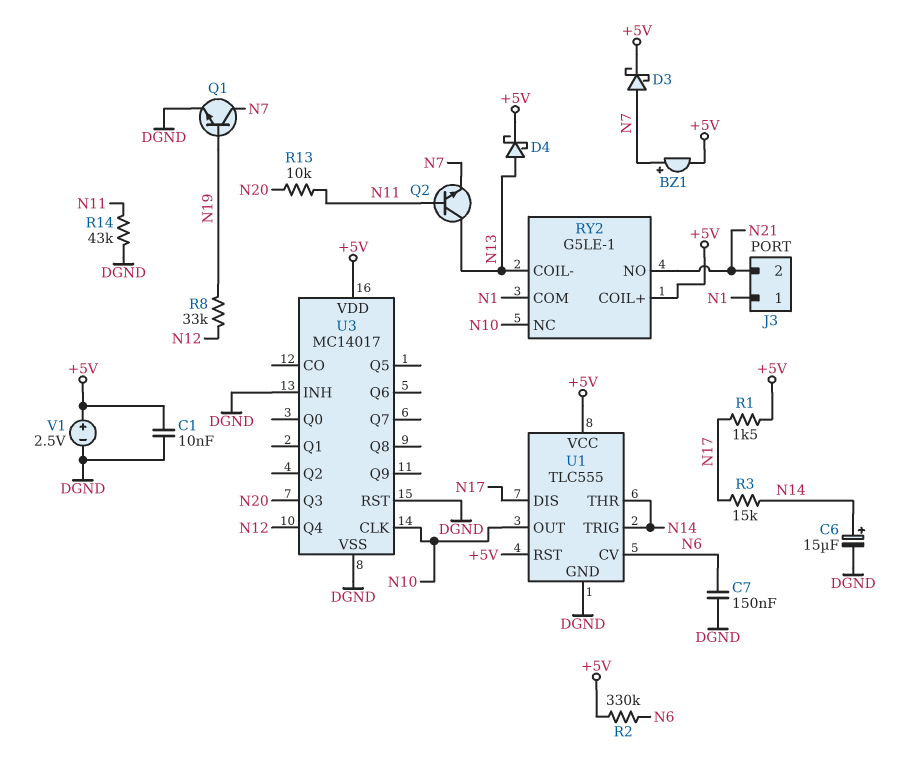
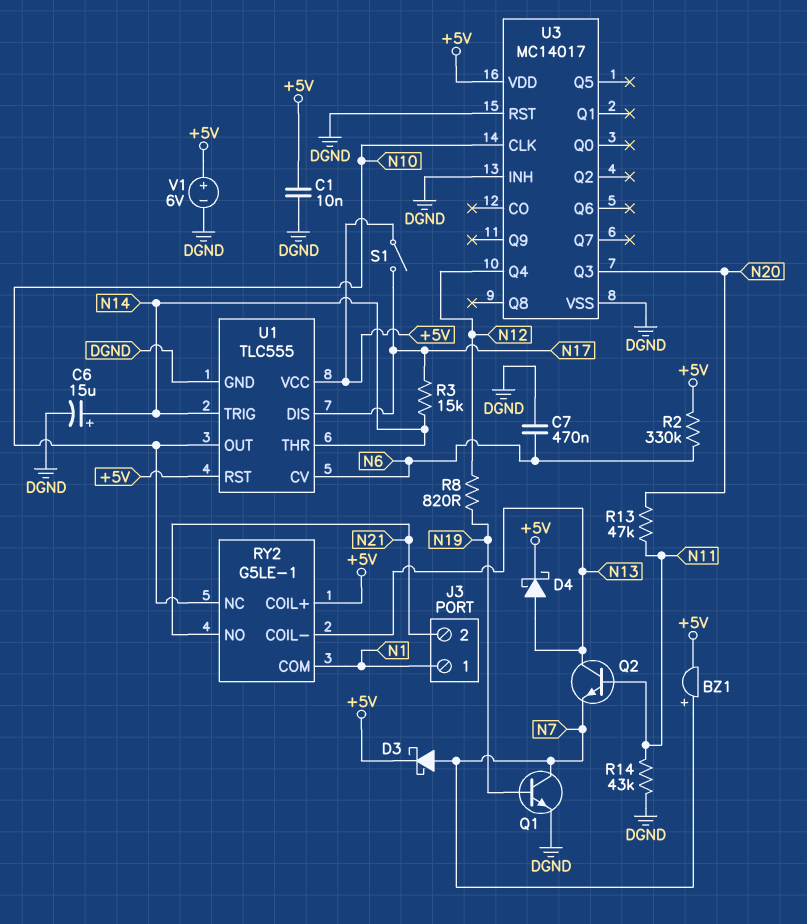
C7: 150nF (DGND, N6) -> 470nF (DGND, N6)
R1: 1.5k (+5V, N17) -> none
R8: 33k (N12, N19) -> 820 (N12, N19)
R13: 10k (N11, N20) -> 47k (N11, N20)
S1: none -> switch (+5V, N17)
V1: 2.5V (plus +5V, minus DGND) -> 6V (plus +5V, minus DGND)

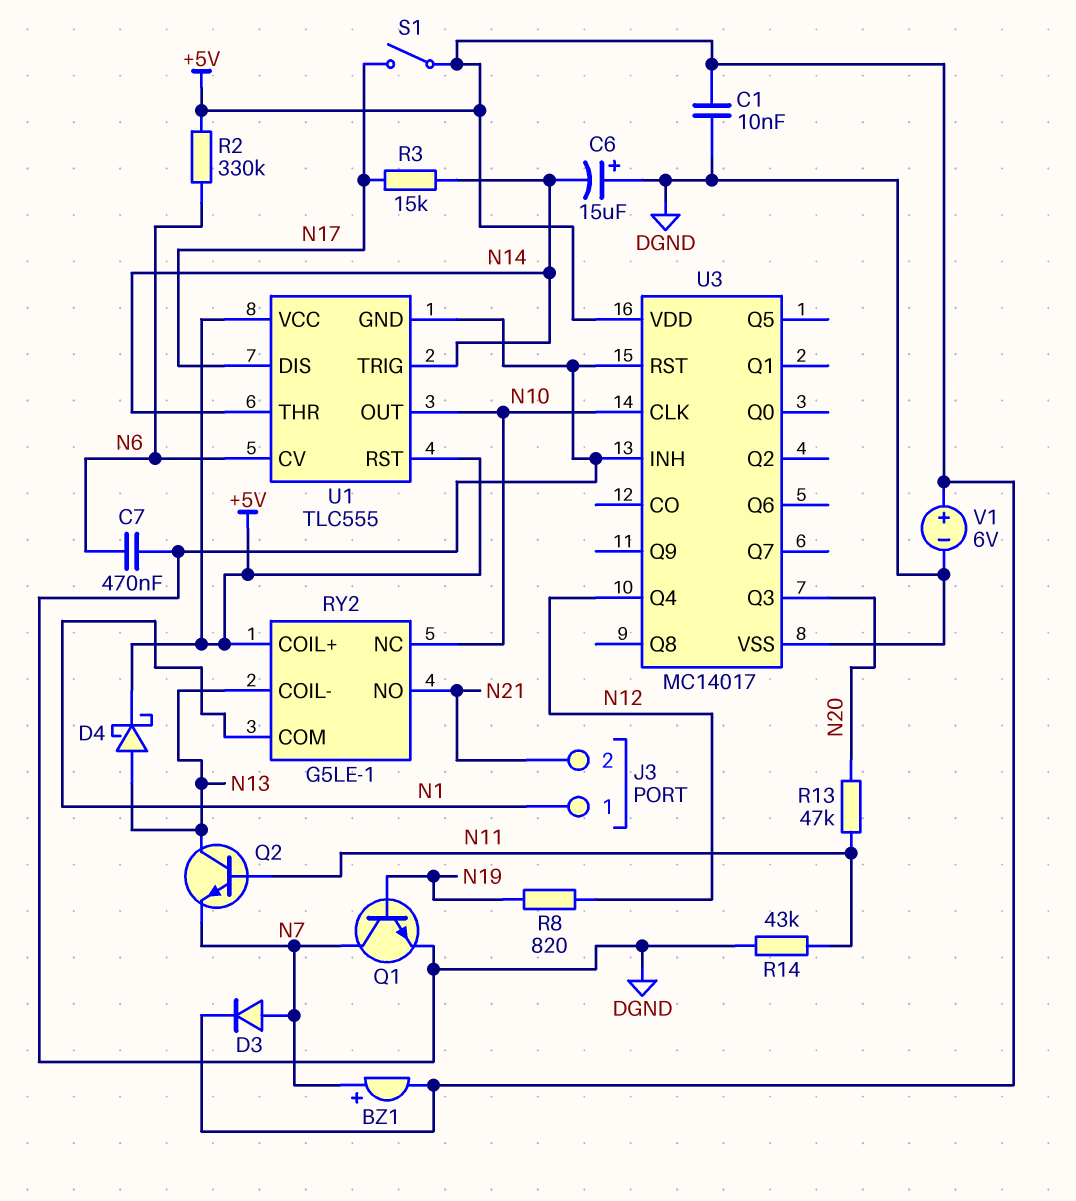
C6: 15uF (plus N14, minus DGND) -> 15uF (plus DGND, minus N14)
D3: schottky (A N7, K +5V) -> diode (A N7, K +5V)

